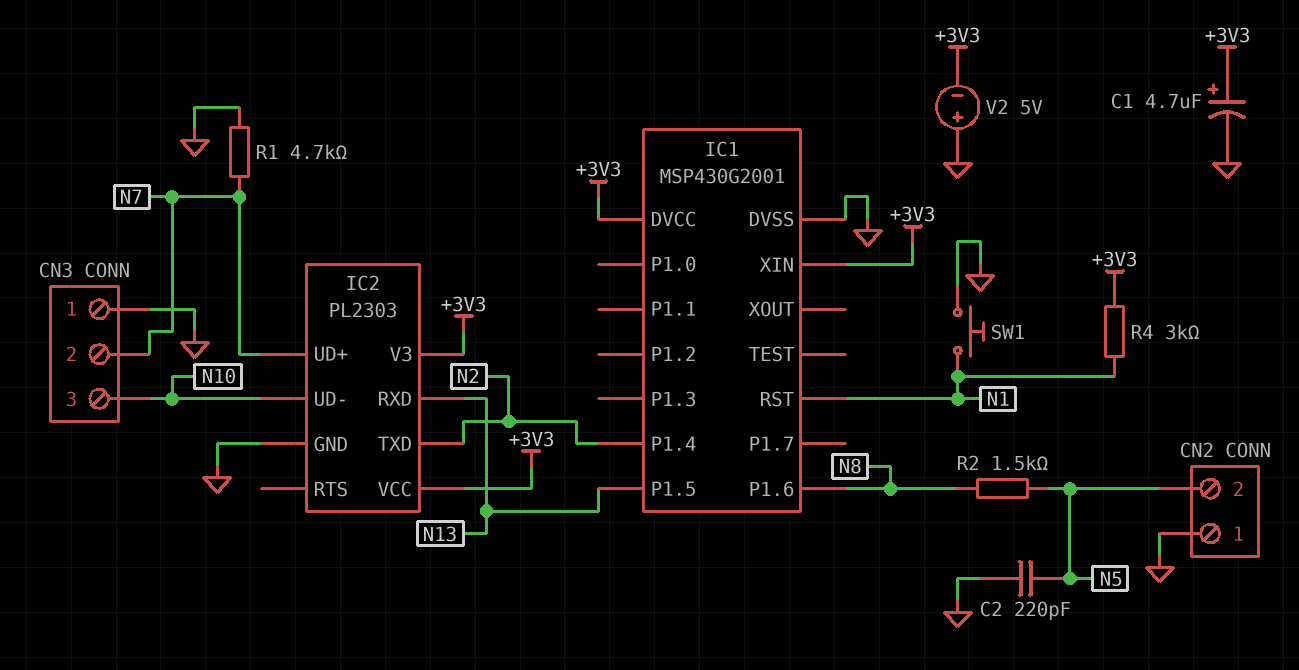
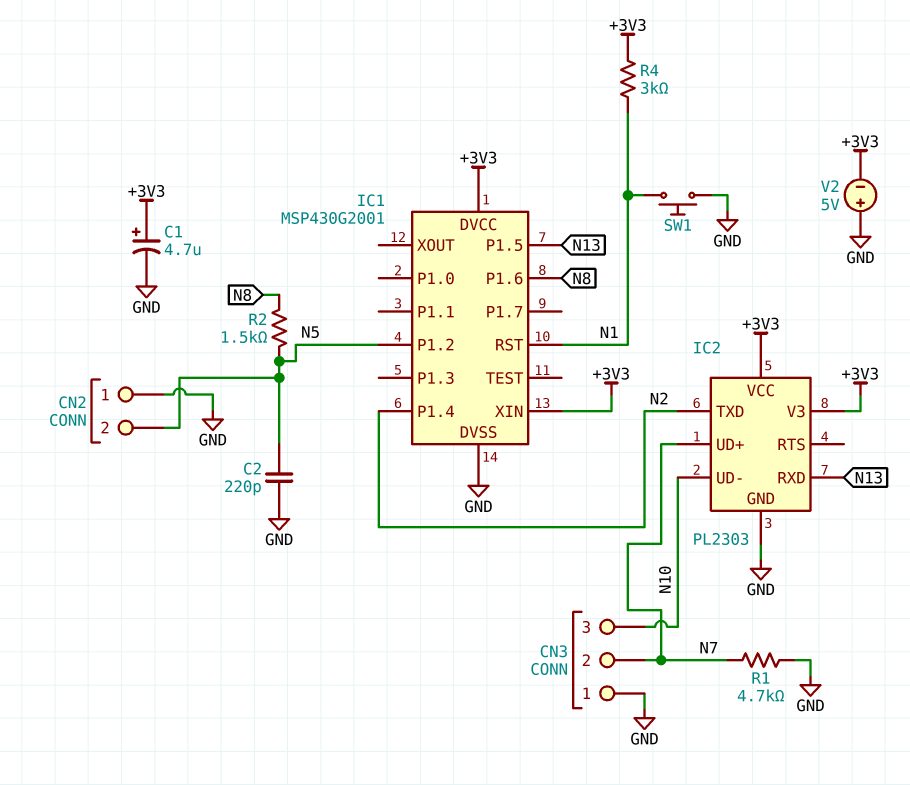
IC1 pin P1.2: none -> N5

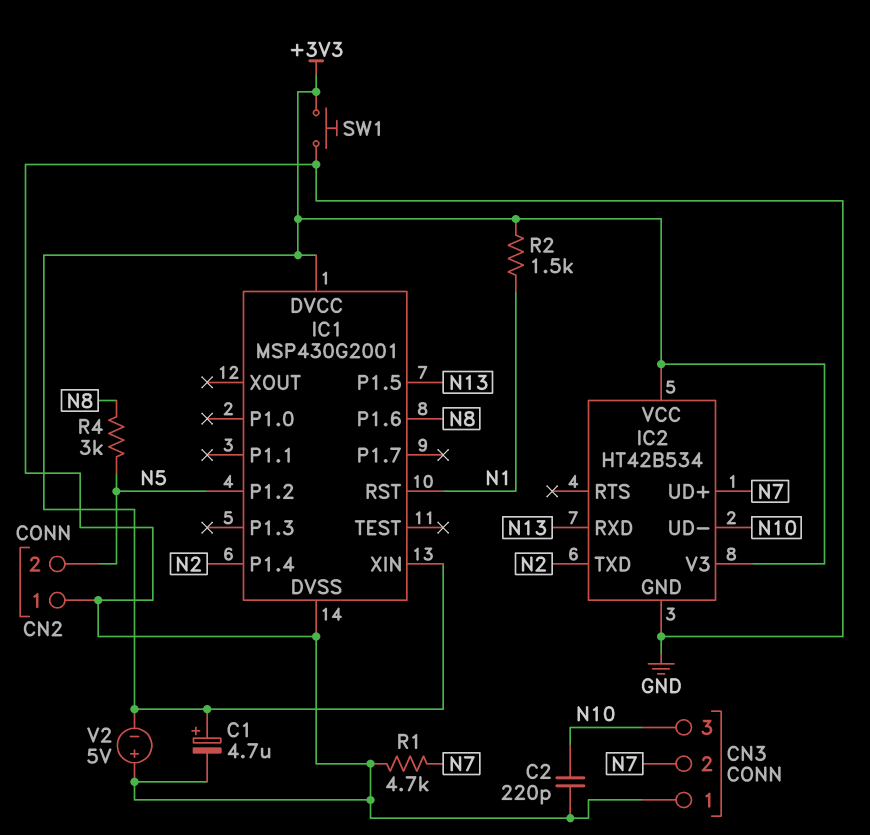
C2: 220pF (GND, N5) -> 220pF (GND, N10)
IC2: PL2303 -> HT42B534
R2: 1.5k (N5, N8) -> 1.5k (+3V3, N1)
R4: 3k (+3V3, N1) -> 3k (N5, N8)
SW1: button (GND, N1) -> button (+3V3, GND)

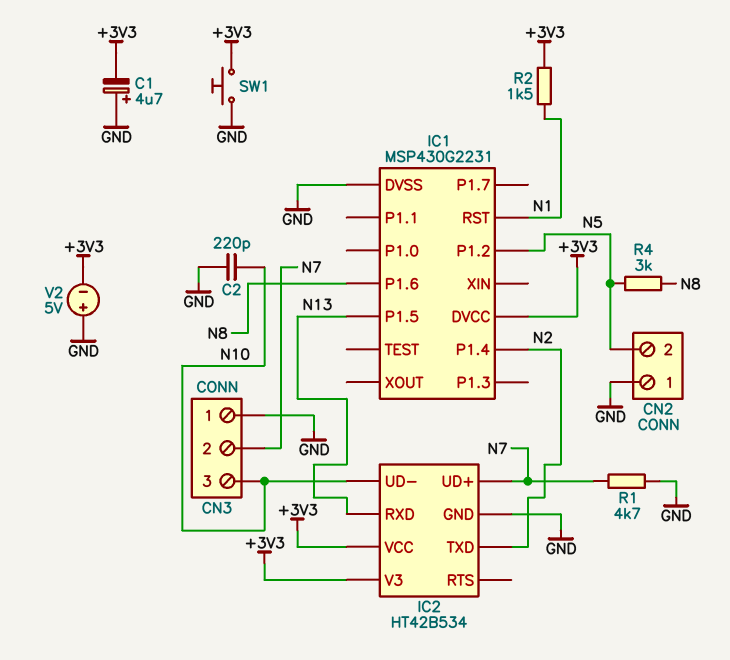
C1: 4.7uF (plus +3V3, minus GND) -> 4.7uF (plus GND, minus +3V3)
IC1: MSP430G2001 -> MSP430G2231
IC1 pin XIN: +3V3 -> none

